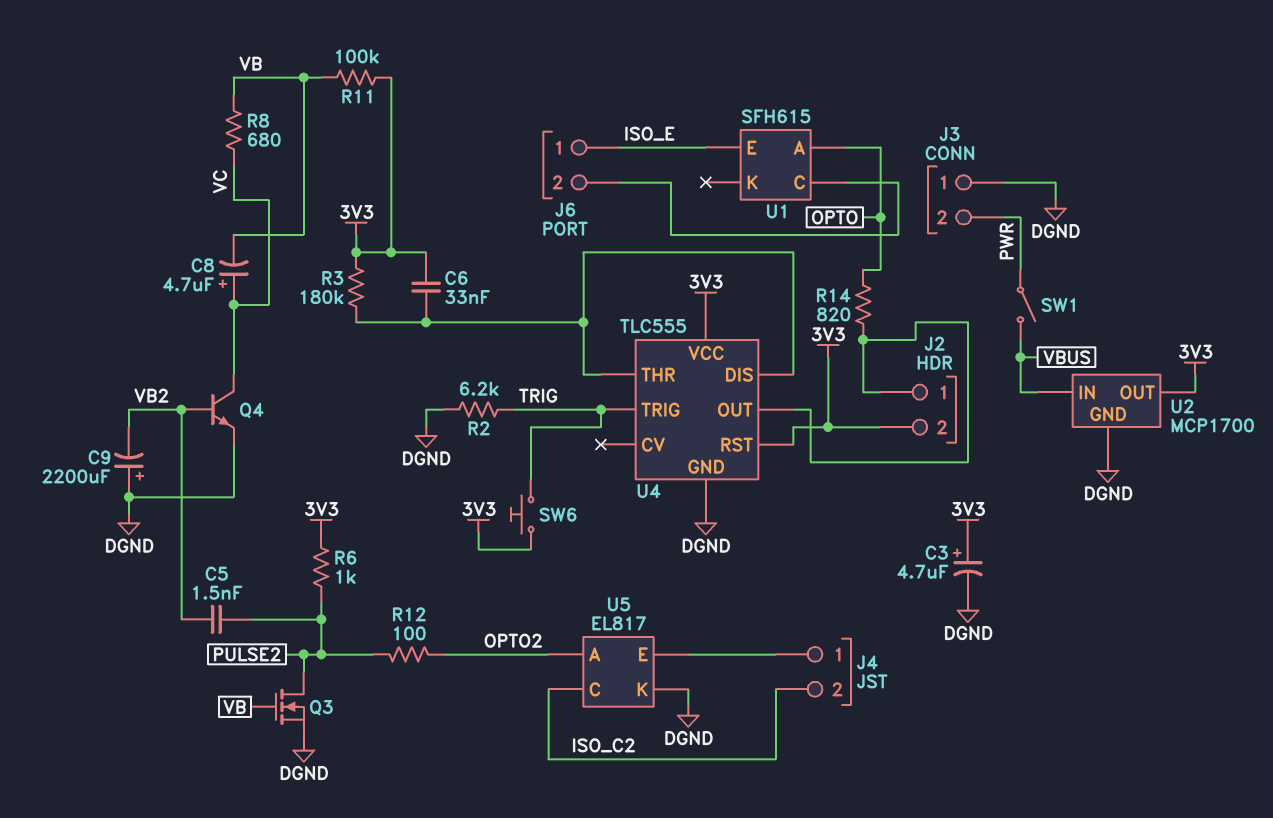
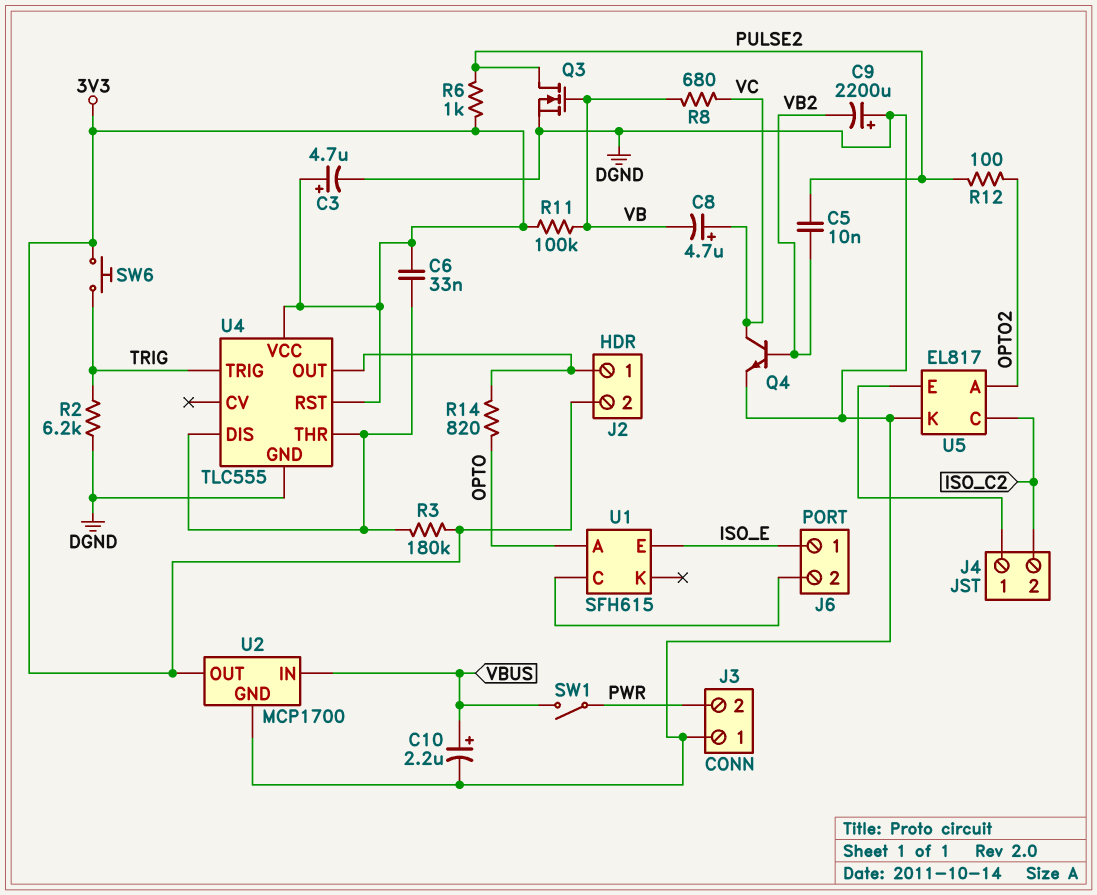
C5: 1.5nF (PULSE2, VB2) -> 10nF (PULSE2, VB2)
C10: none -> 2.2uF (plus VBUS, minus DGND)

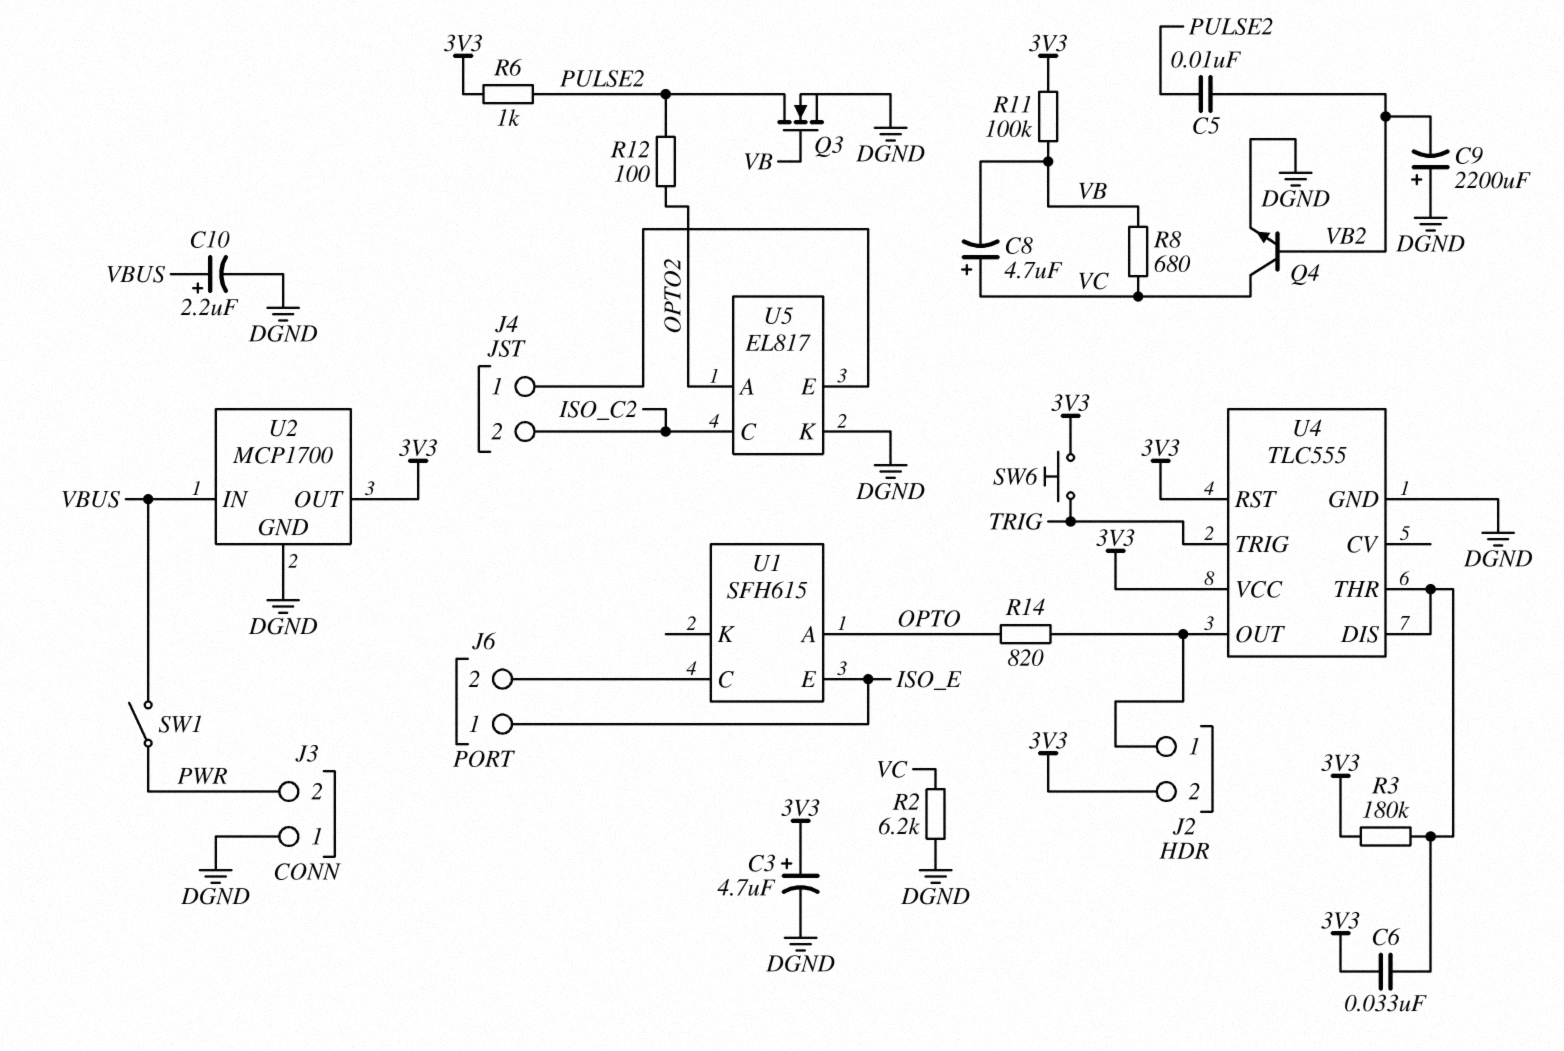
R2: 6.2k (DGND, TRIG) -> 6.2k (DGND, VC)

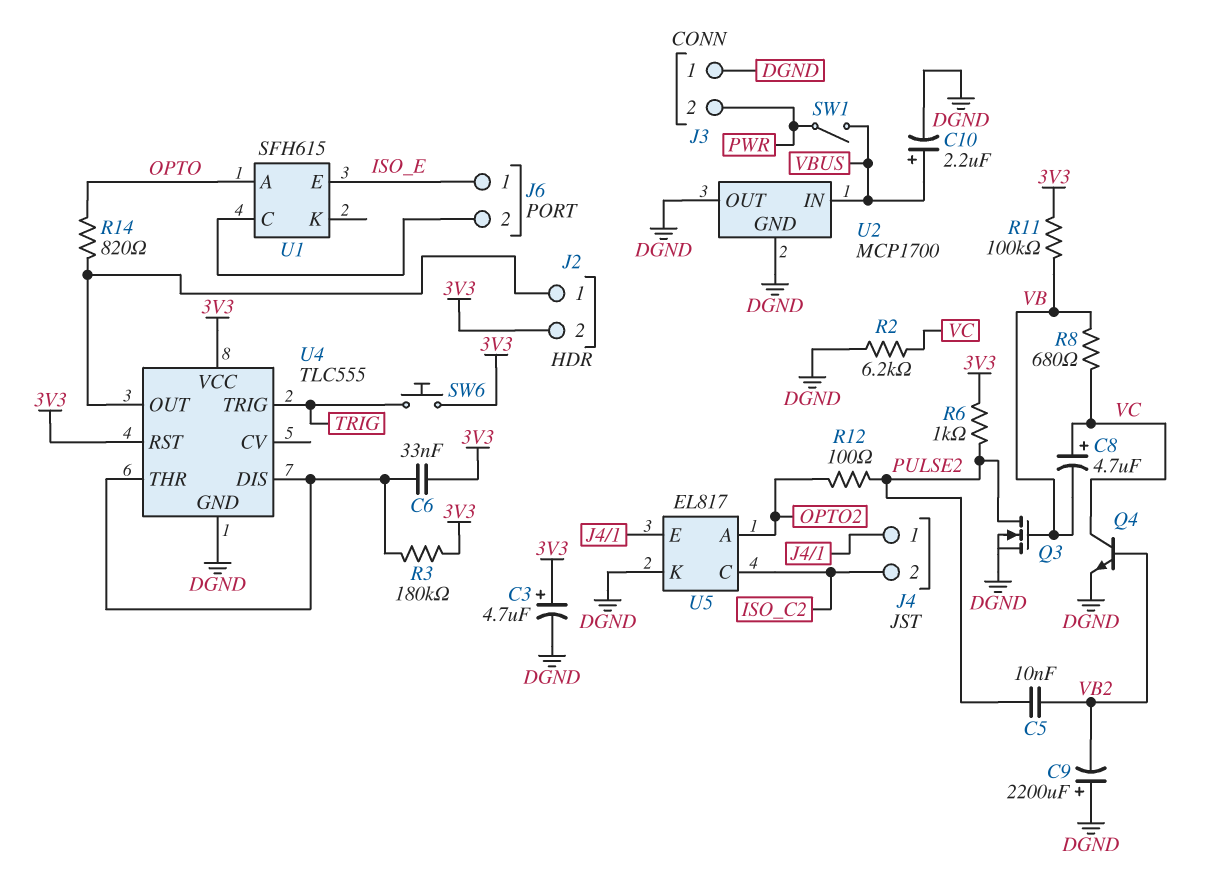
U2 pin OUT: 3V3 -> DGND

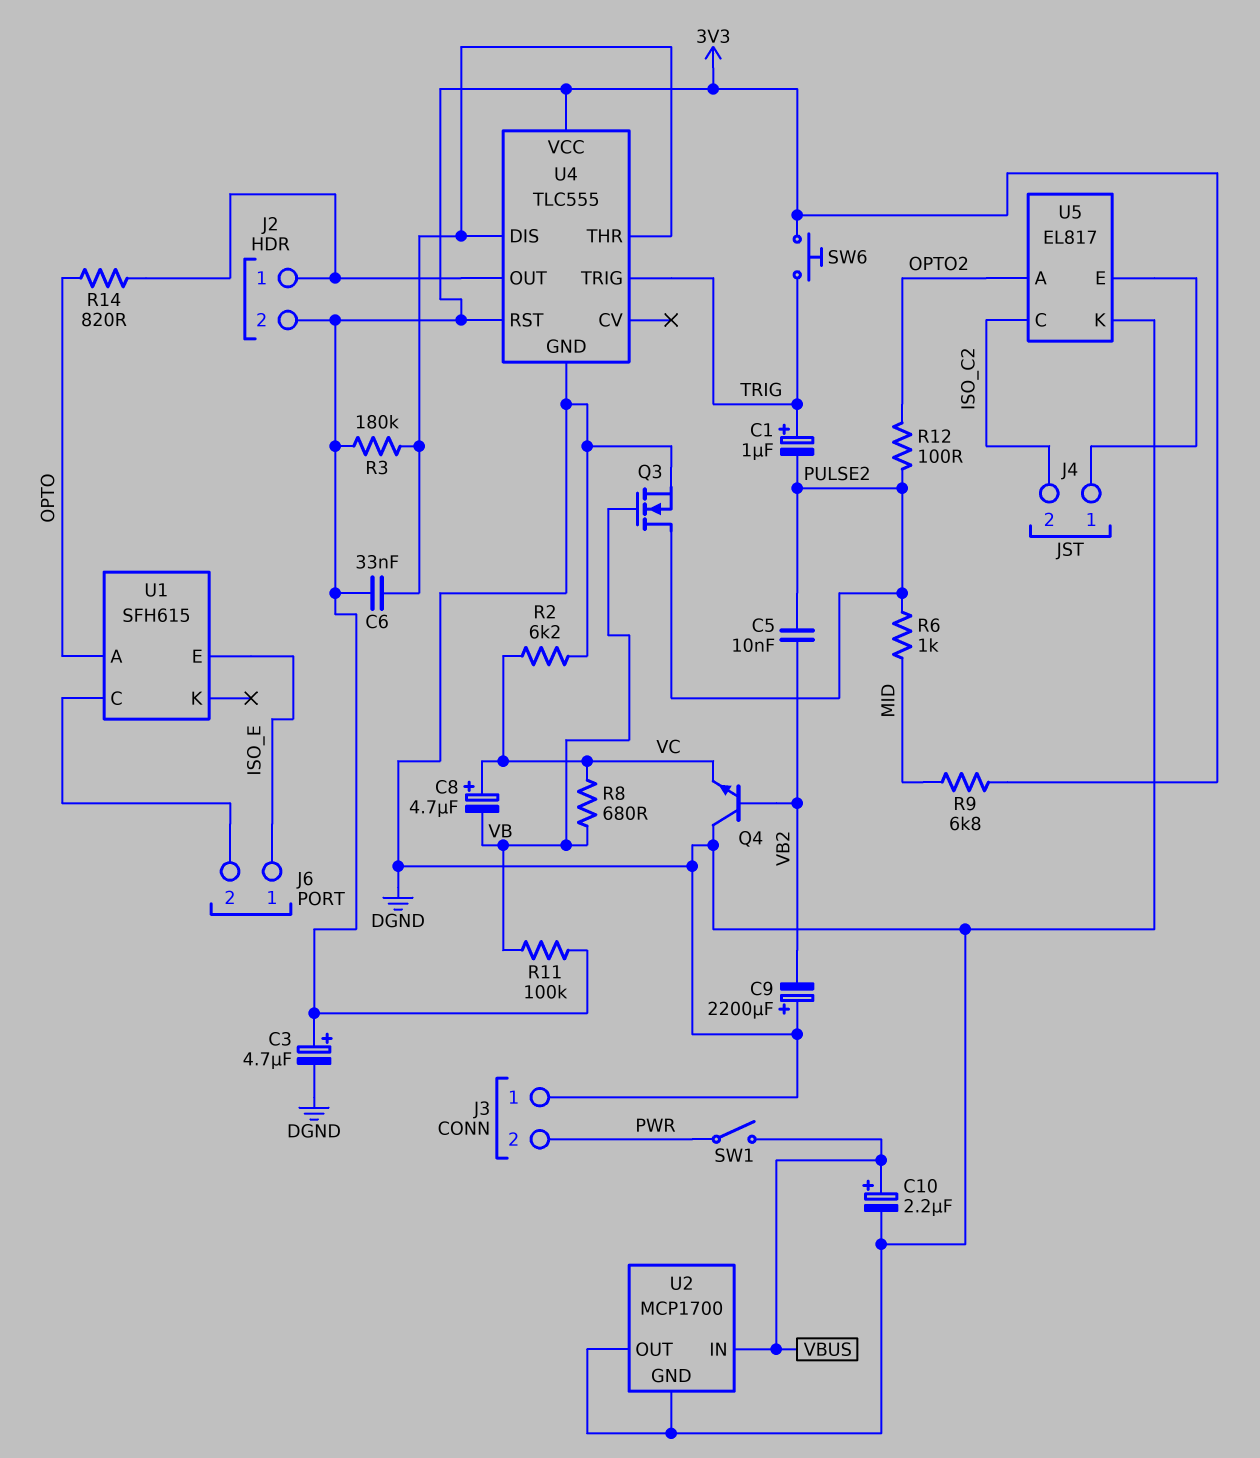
C1: none -> 1uF (plus TRIG, minus PULSE2)
Q4: NPN (B VB2, C VC, E DGND) -> NPN (B VB2, C DGND, E VC)
R6: 1k (3V3, PULSE2) -> 1k (MID, PULSE2)
R9: none -> 6.8k (3V3, MID)

